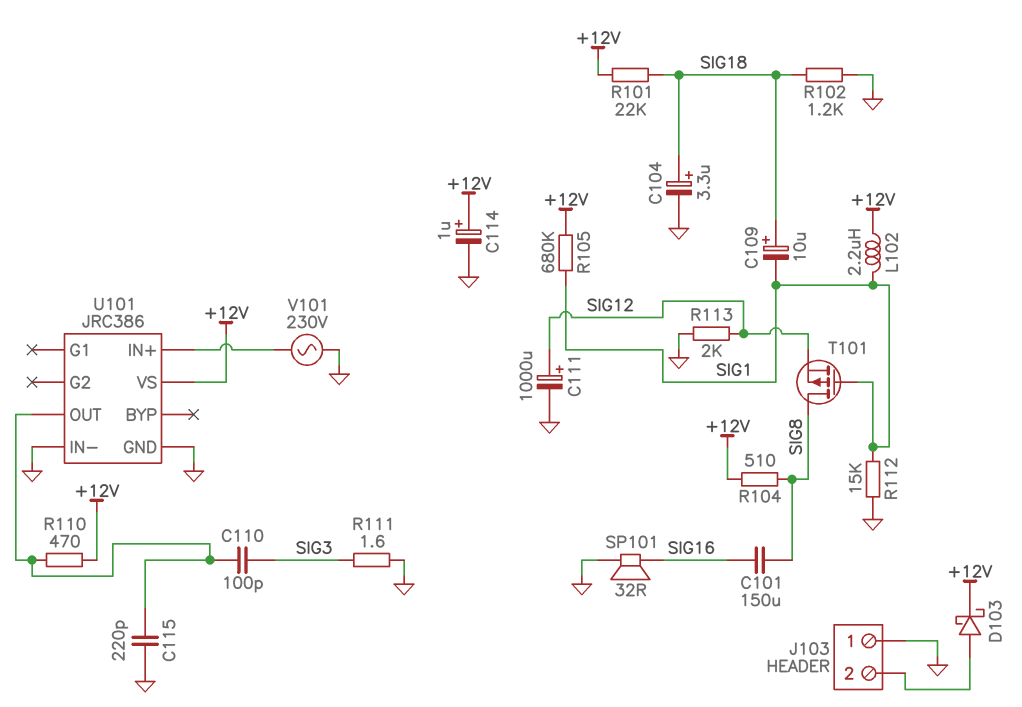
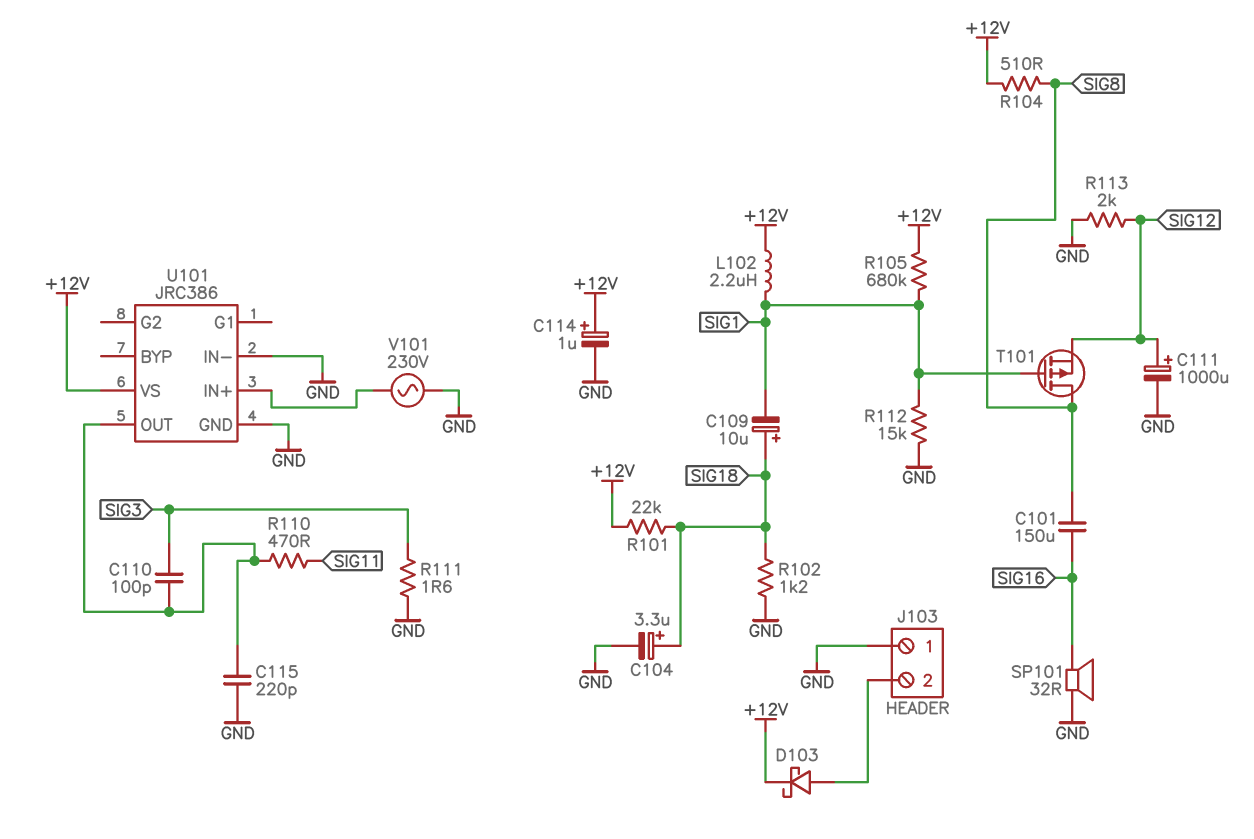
R110: 470 (+12V, U101/OUT) -> 470 (SIG11, U101/OUT)

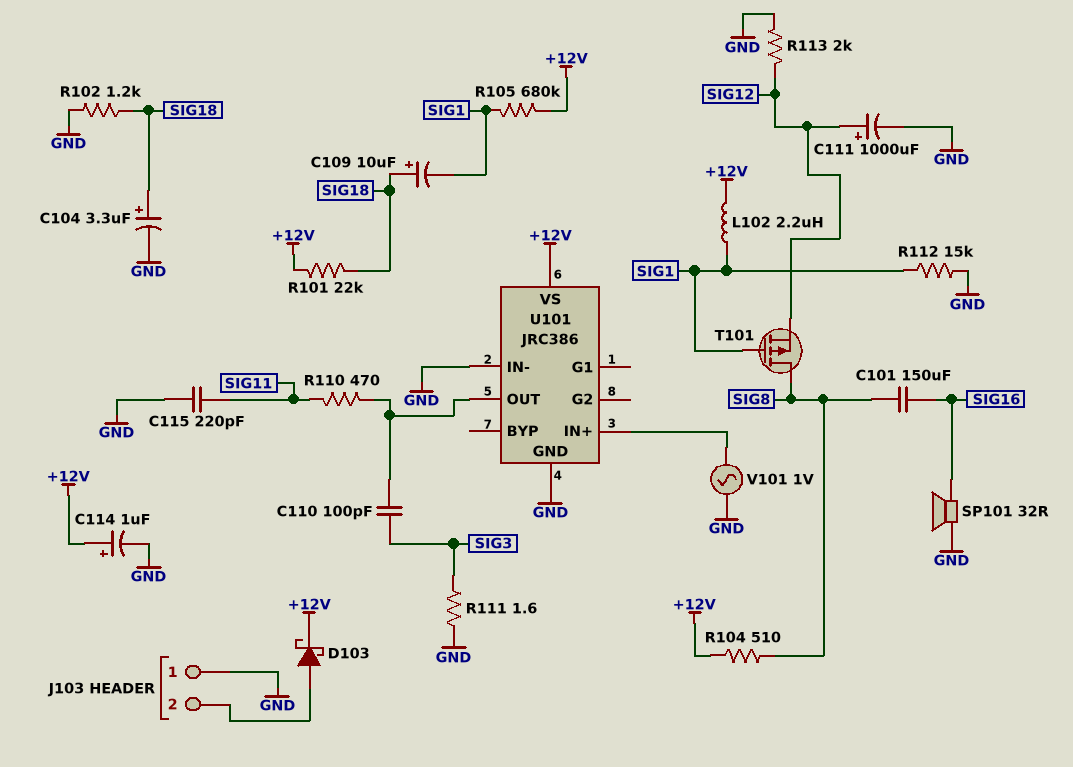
C115: 220pF (GND, U101/OUT) -> 220pF (GND, SIG11)
V101: AC 230V (GND, U101/IN+) -> AC 1V (GND, U101/IN+)

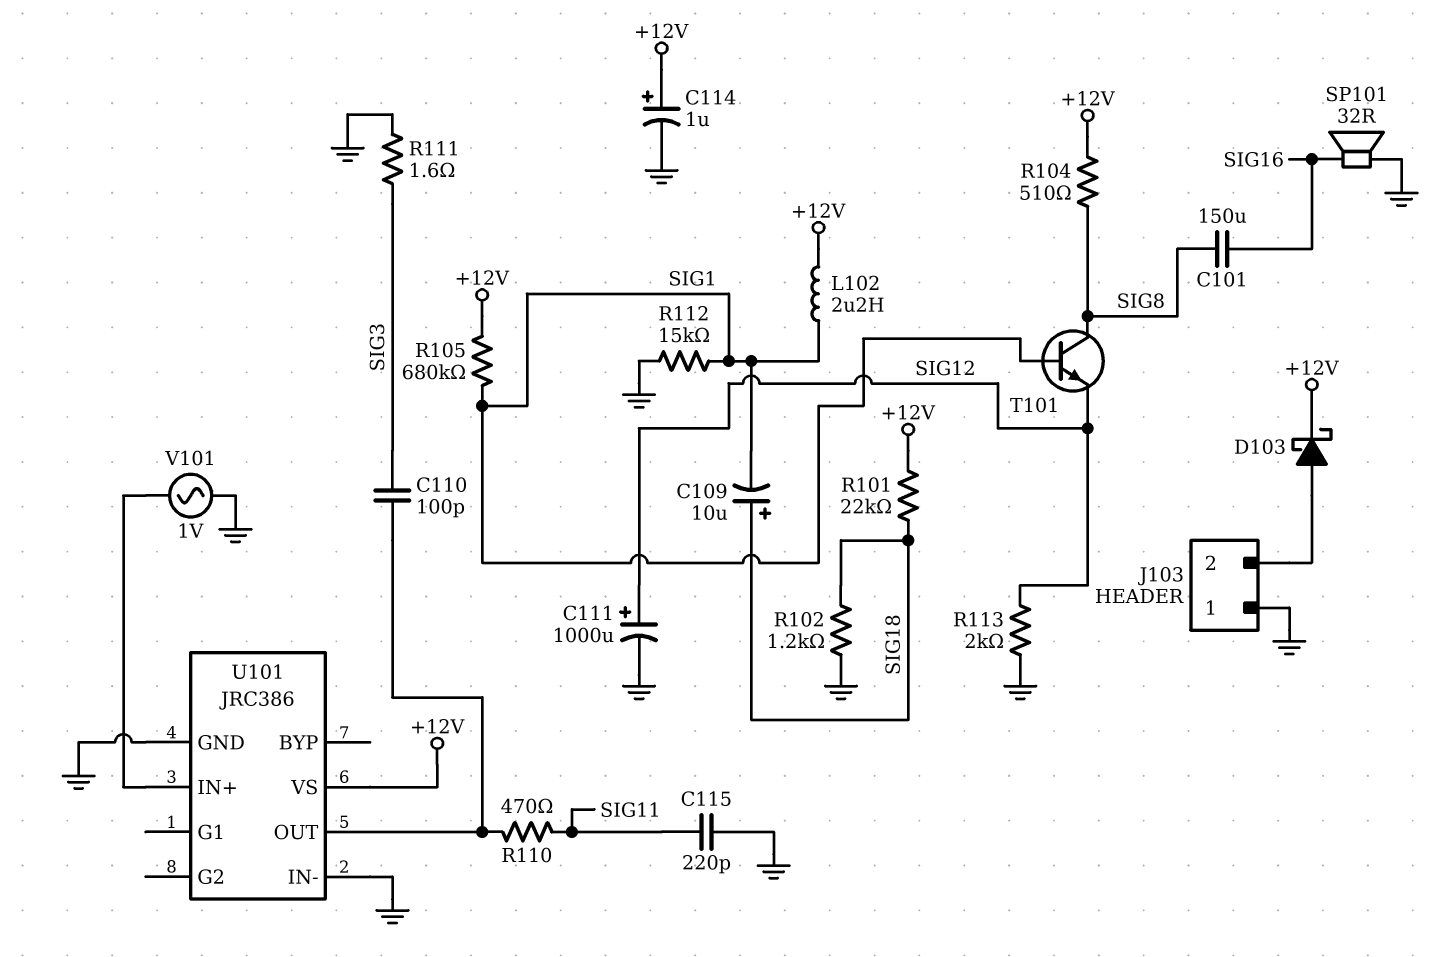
C104: 3.3uF (plus SIG18, minus GND) -> none
T101: PMOS (G SIG1, D SIG8, S SIG12) -> NPN (B SIG1, C SIG8, E SIG12)

